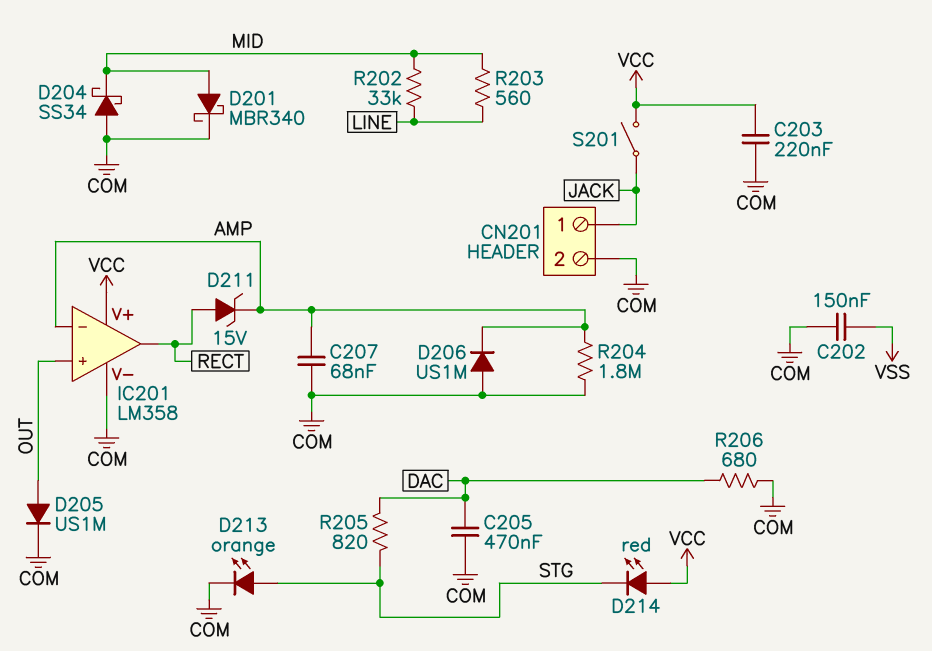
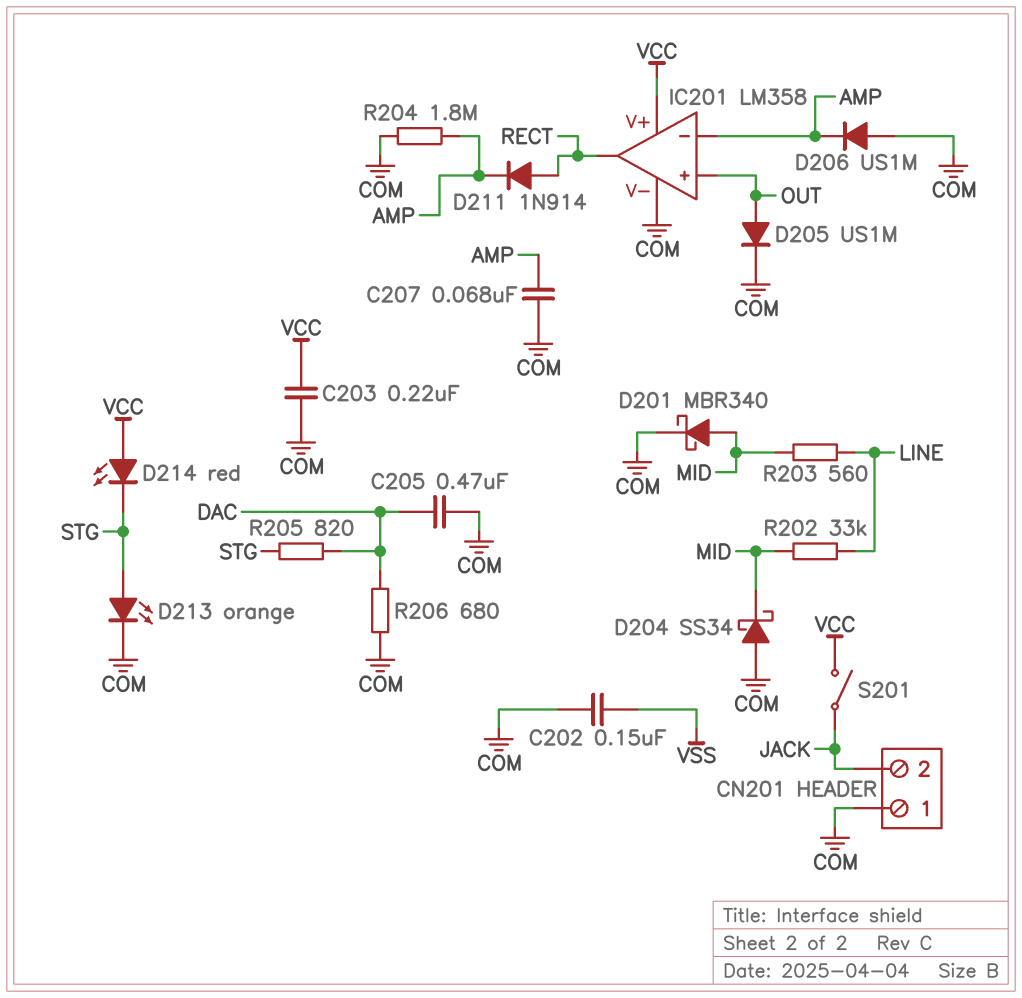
CN201 pin 1: JACK -> COM
CN201 pin 2: COM -> JACK
D211: zener 15V (A RECT, K AMP) -> diode 1N914 (A RECT, K AMP)

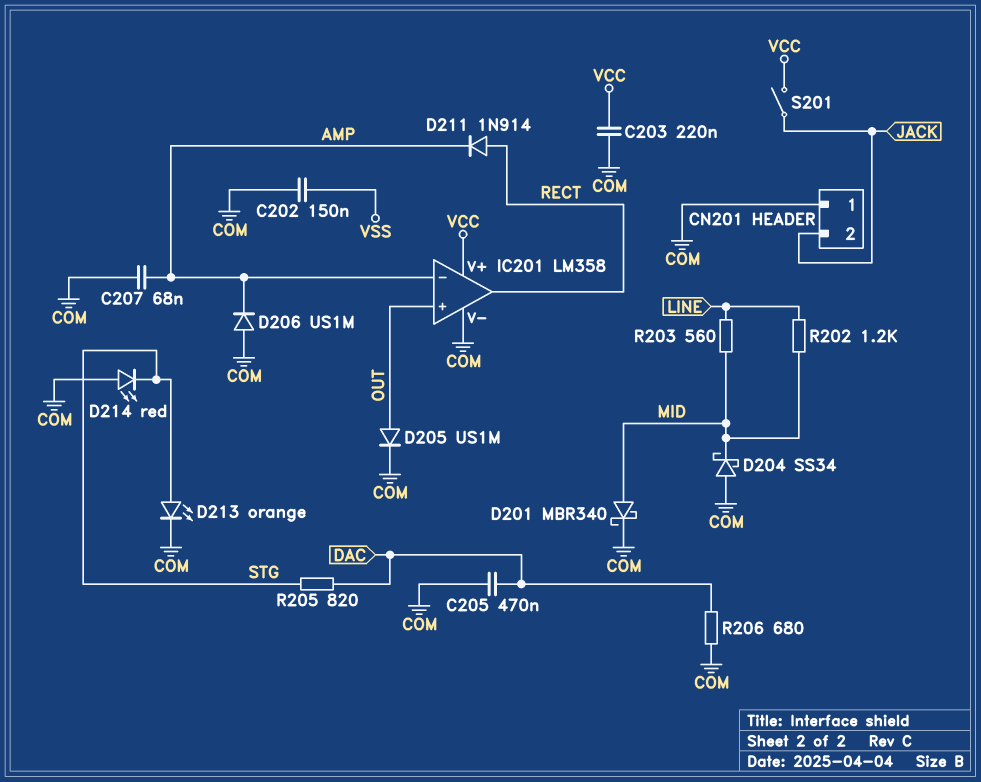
D214: LED red (A VCC, K STG) -> LED red (A COM, K STG)
R202: 33k (LINE, MID) -> 1.2k (LINE, MID)
R204: 1.8M (AMP, COM) -> none

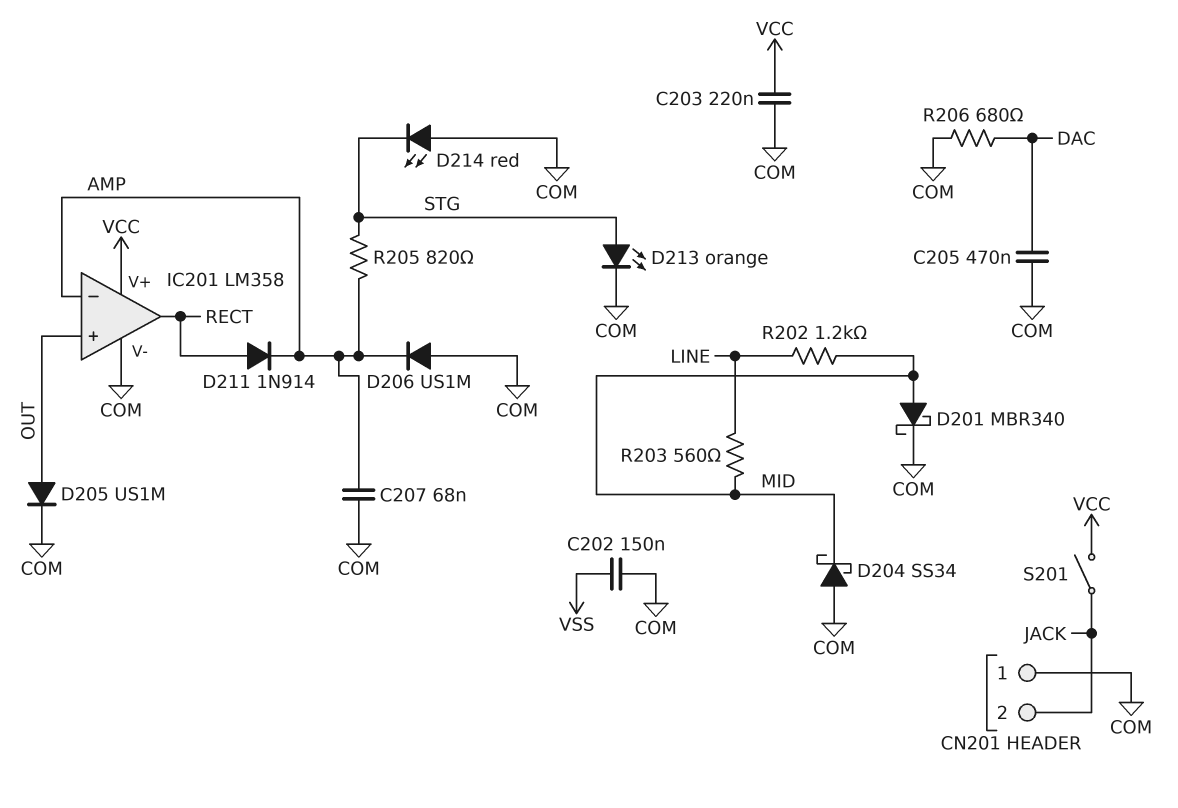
R205: 820 (DAC, STG) -> 820 (AMP, STG)

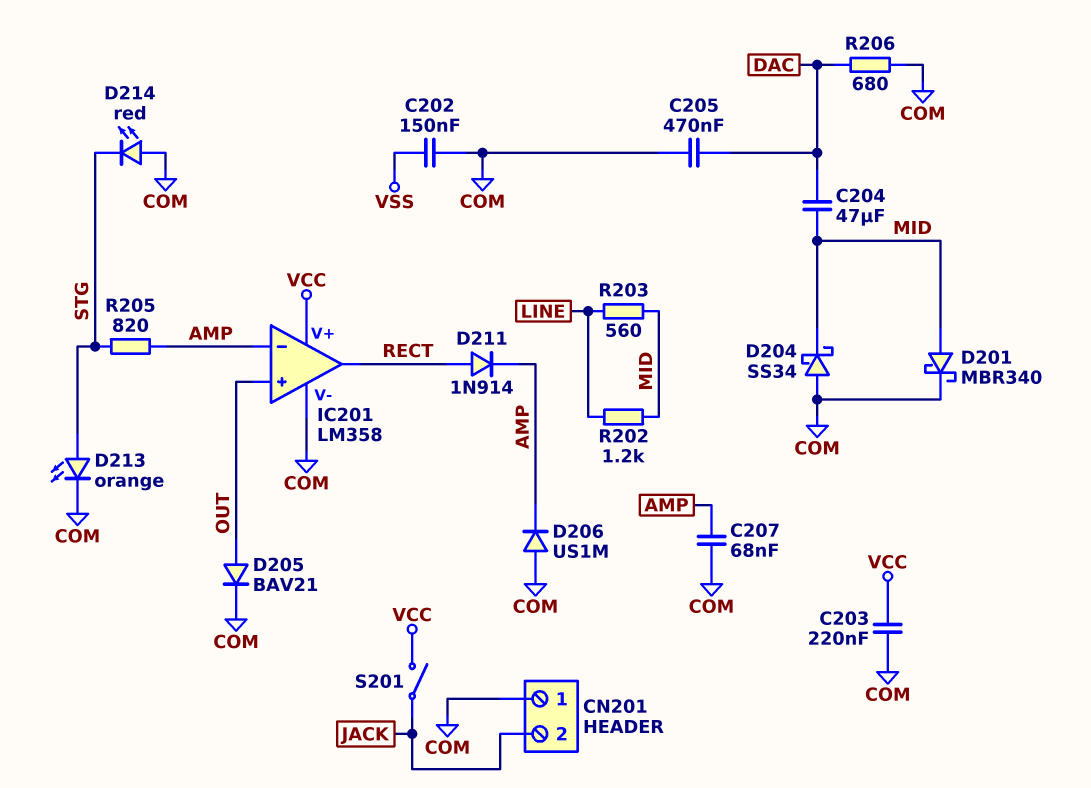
C204: none -> 47uF (DAC, MID)
D205: diode US1M (A OUT, K COM) -> diode BAV21 (A OUT, K COM)

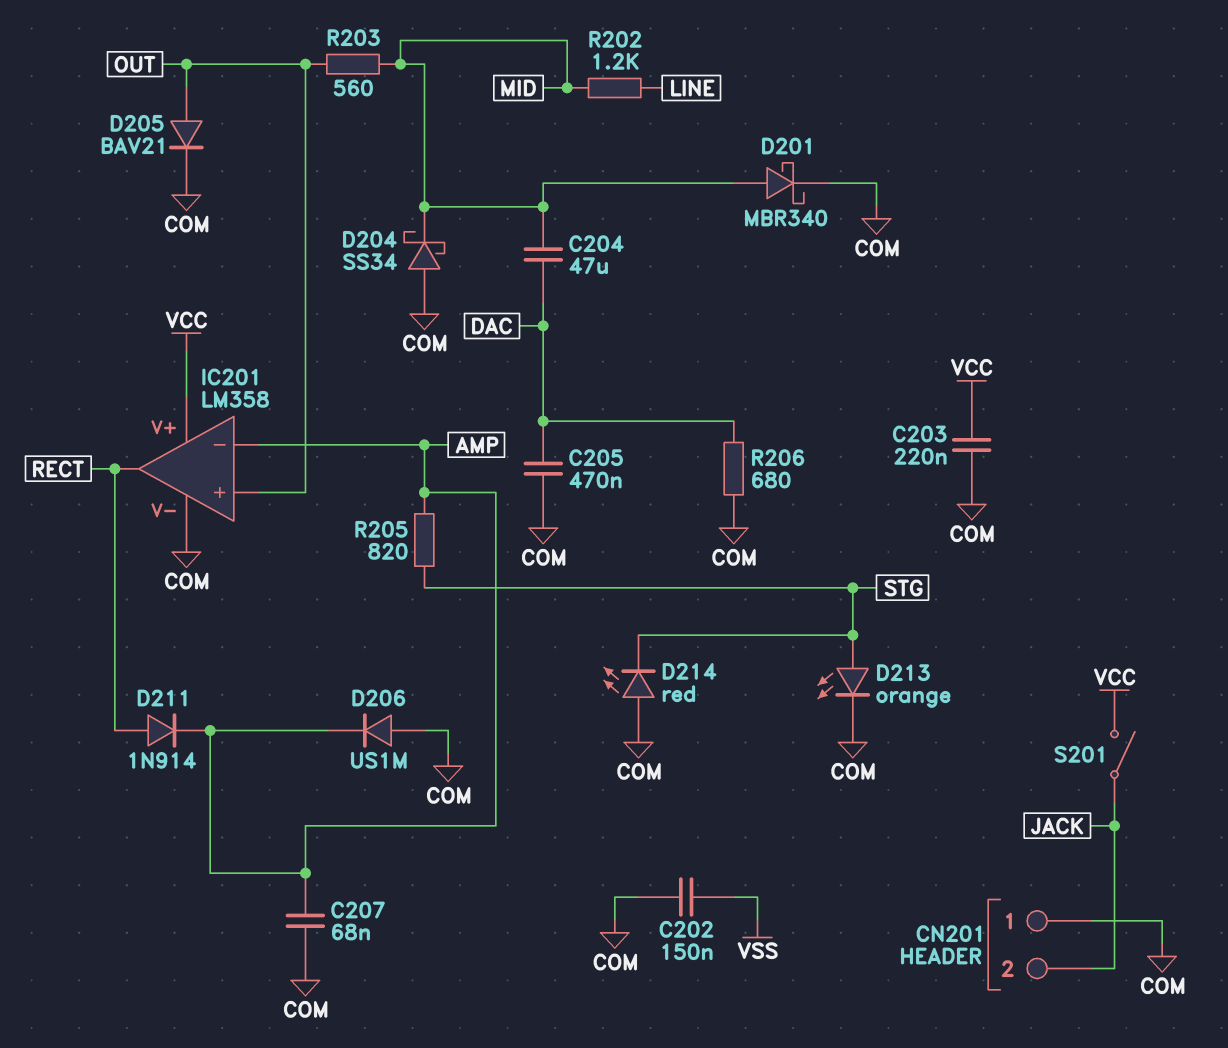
R203: 560 (LINE, MID) -> 560 (MID, OUT)

